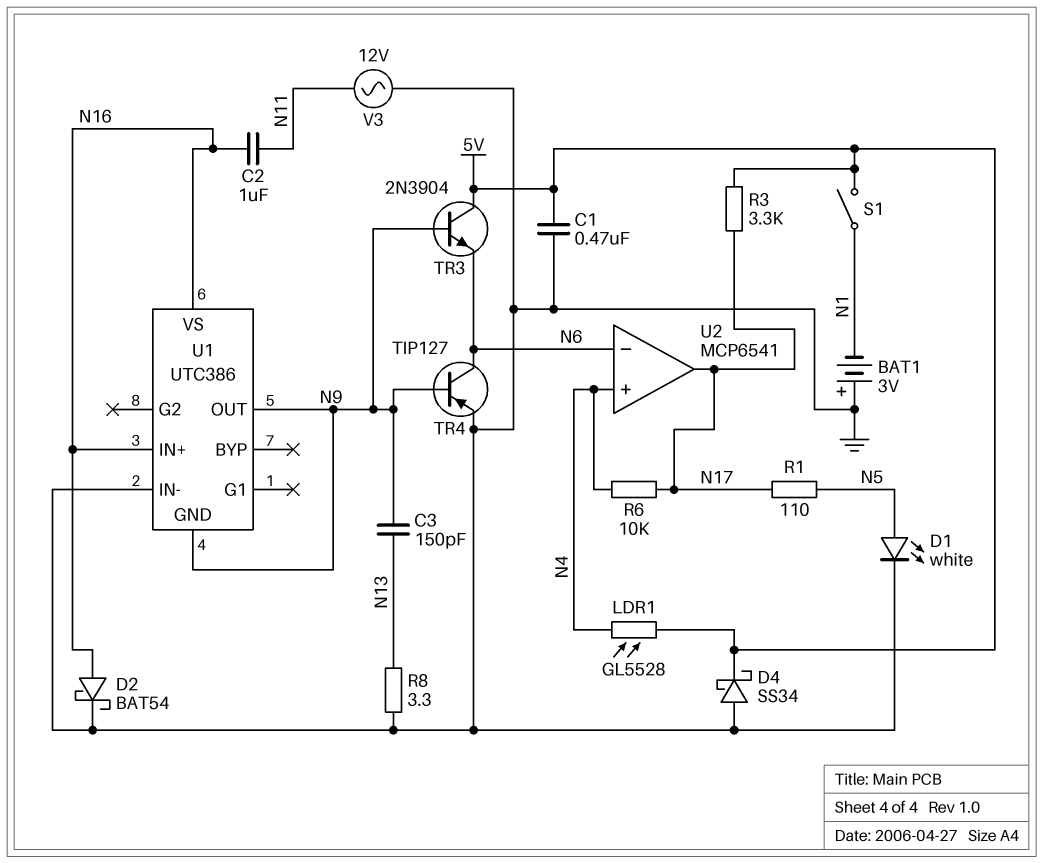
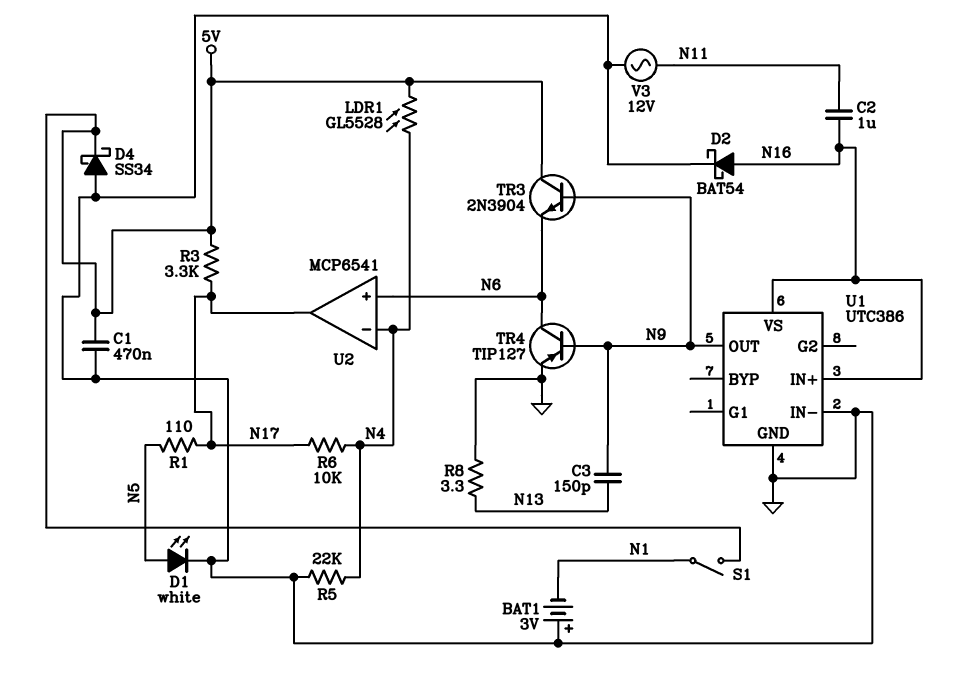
R5: none -> 22k (GND, N4)
U1 pin GND: N9 -> GND
U2 pin in+: N4 -> N6
U2 pin in-: N6 -> N4

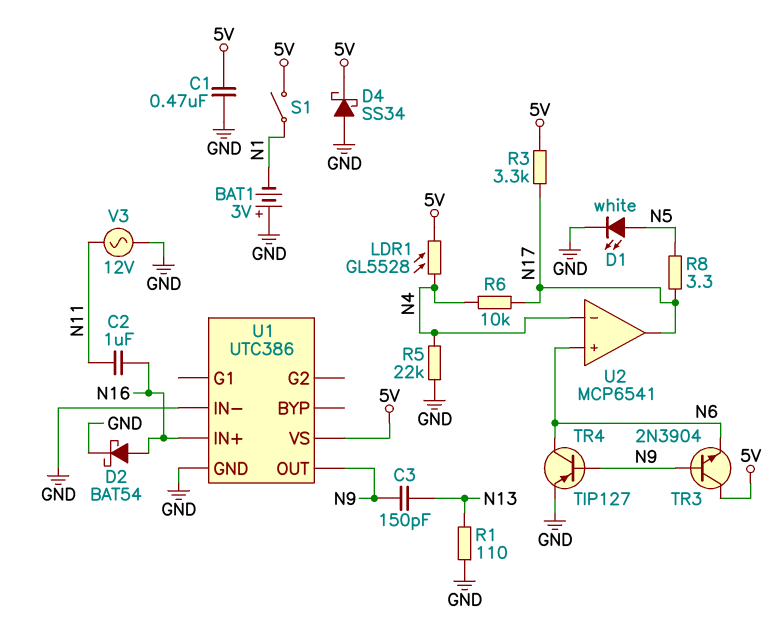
R1: 110 (N5, N17) -> 110 (GND, N13)
R8: 3.3 (GND, N13) -> 3.3 (N5, N17)
U1 pin VS: N16 -> 5V

